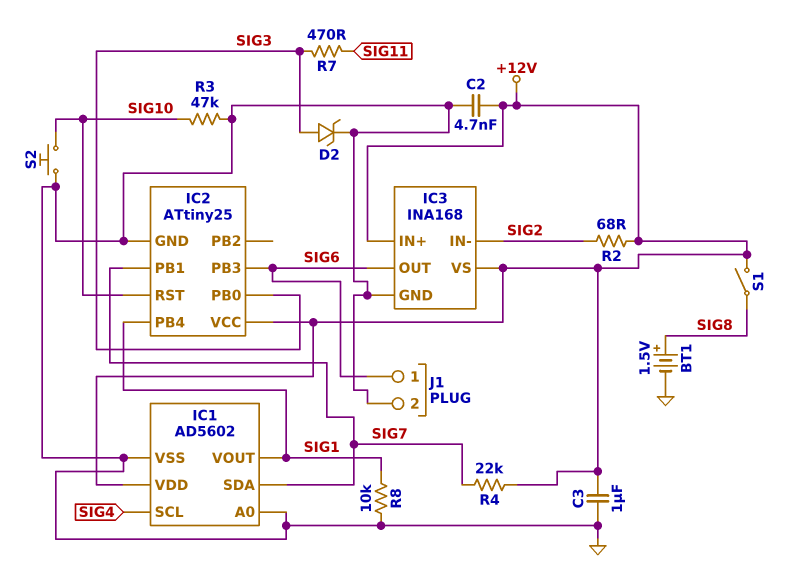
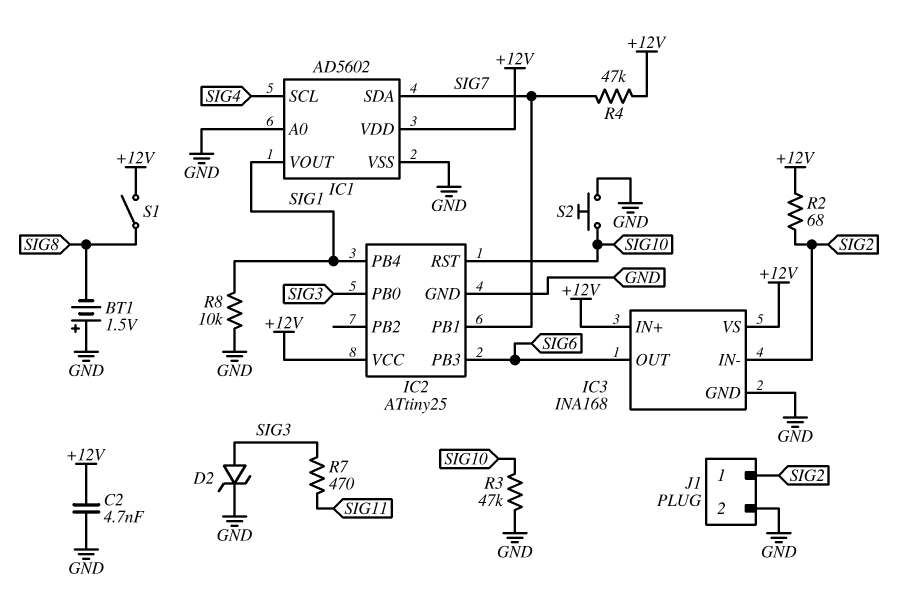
BT1: 1.5V (plus SIG8, minus GND) -> 1.5V (plus GND, minus SIG8)
C3: 1uF (+12V, GND) -> none
J1 pin 1: SIG6 -> SIG2
R4: 22k (+12V, SIG7) -> 47k (+12V, SIG7)

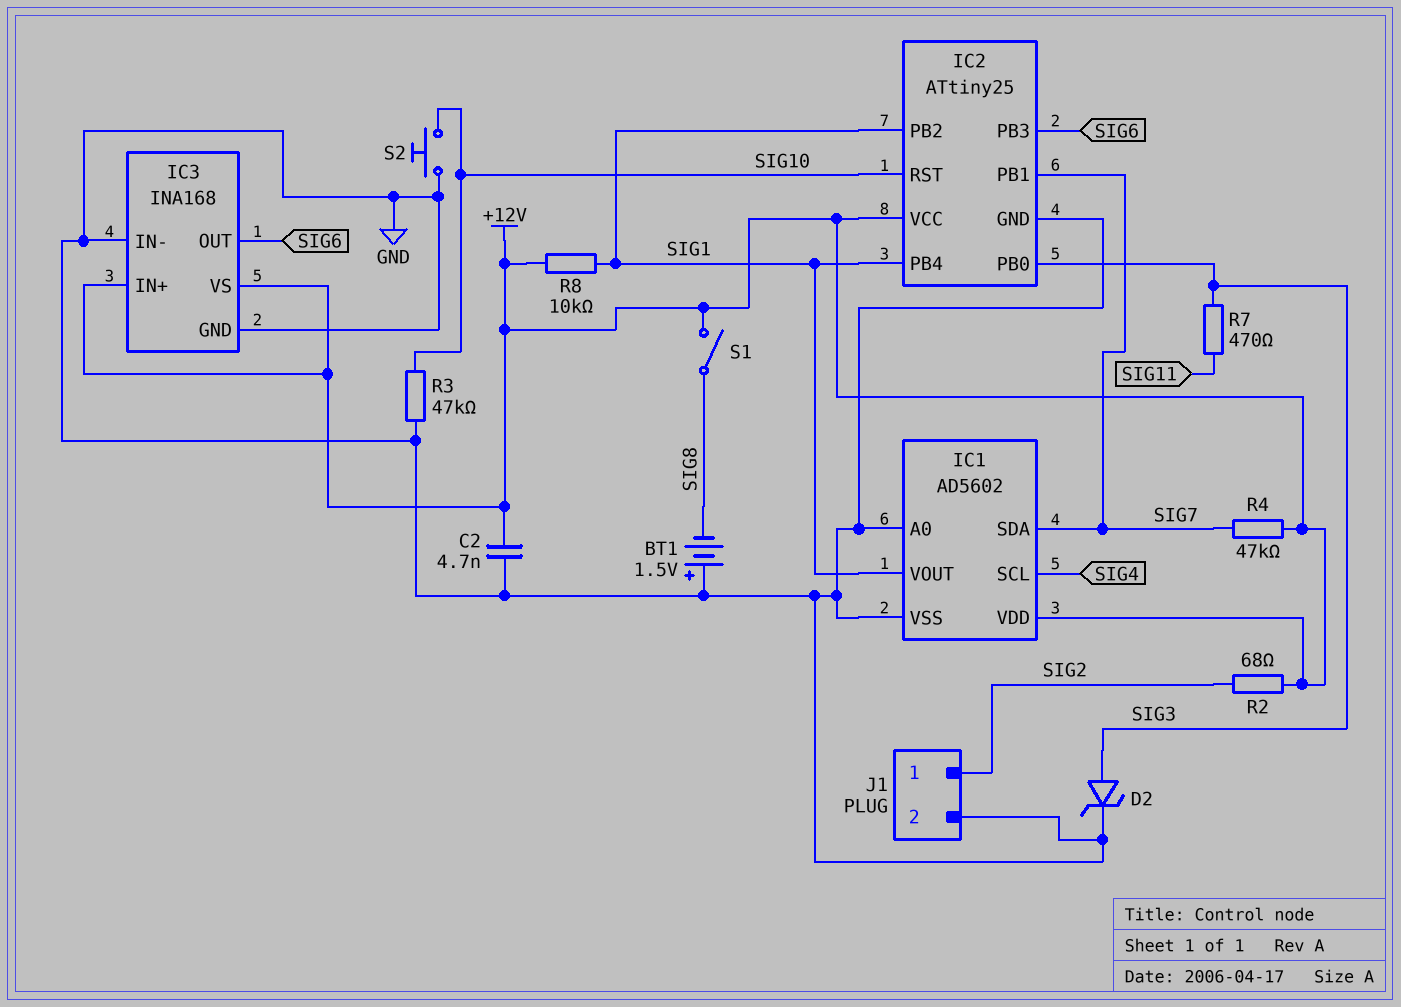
IC2 pin PB2: none -> SIG1
IC3 pin IN-: SIG2 -> GND
R8: 10k (GND, SIG1) -> 10k (+12V, SIG1)

